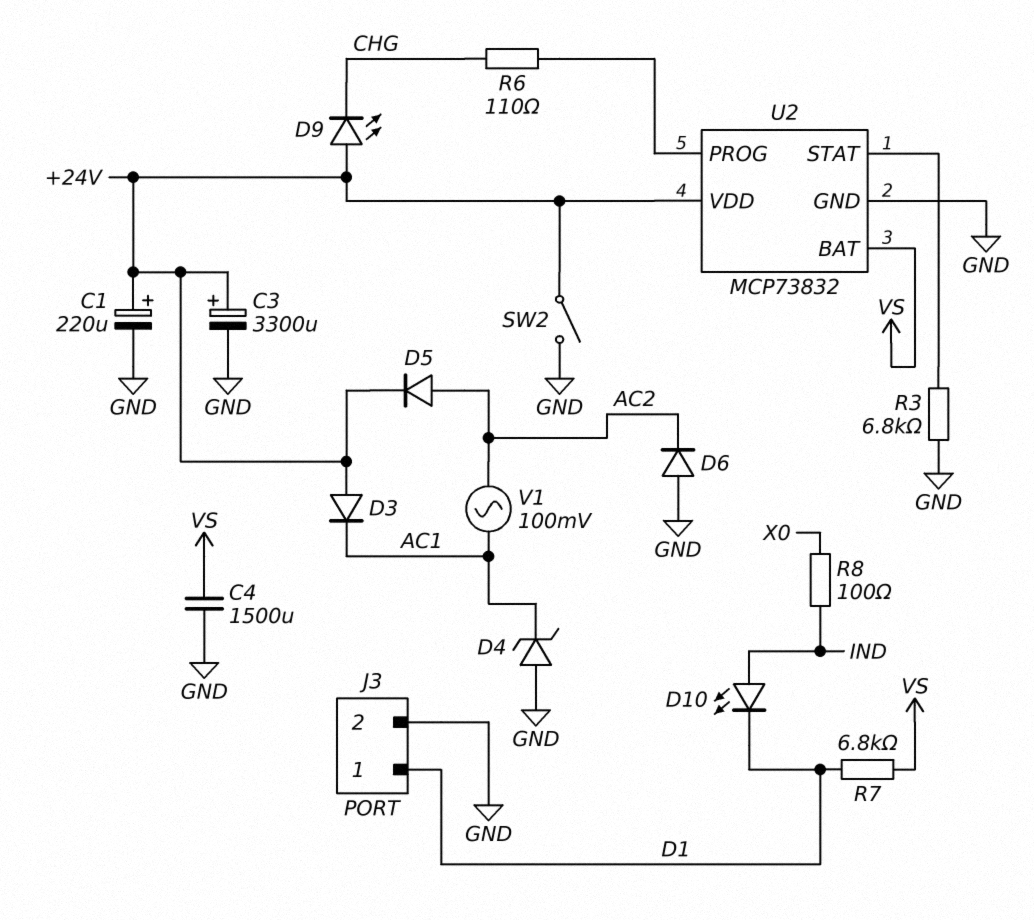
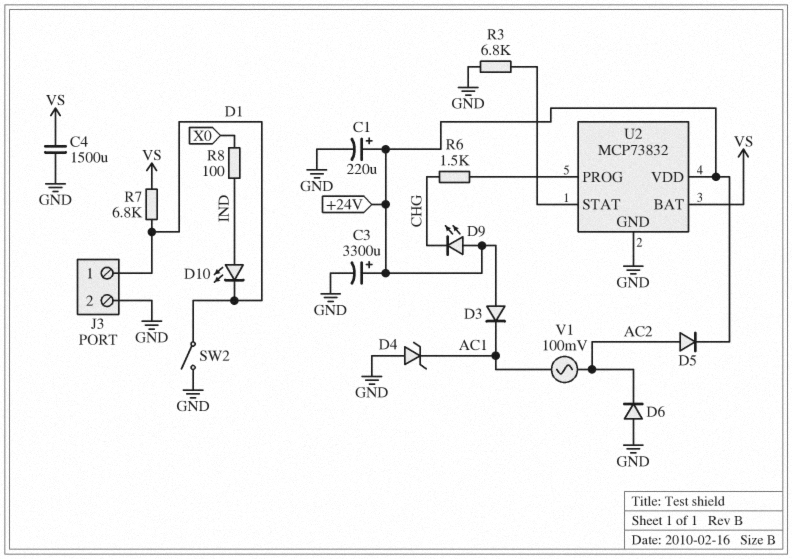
R6: 110 (CHG, U2/PROG) -> 1.5k (CHG, U2/PROG)
SW2: switch (+24V, GND) -> switch (D1, GND)

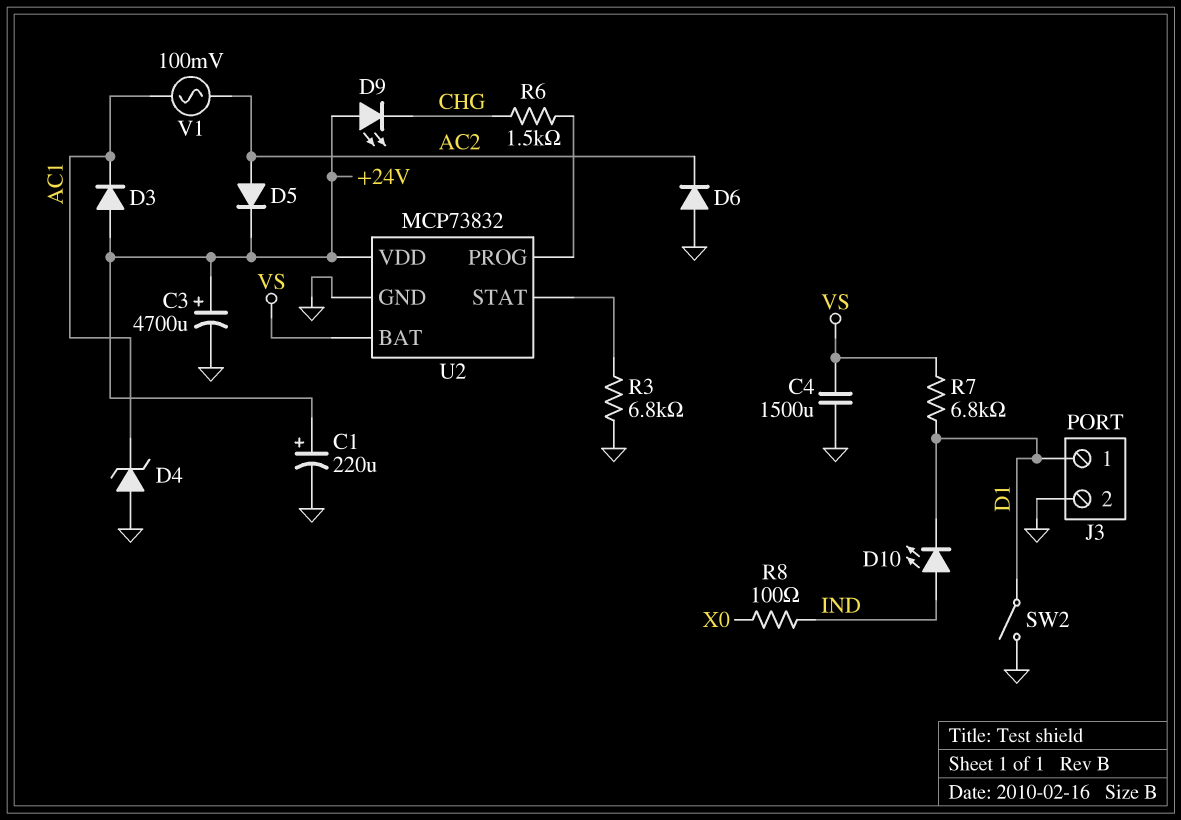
C3: 3300uF (plus +24V, minus GND) -> 4700uF (plus +24V, minus GND)

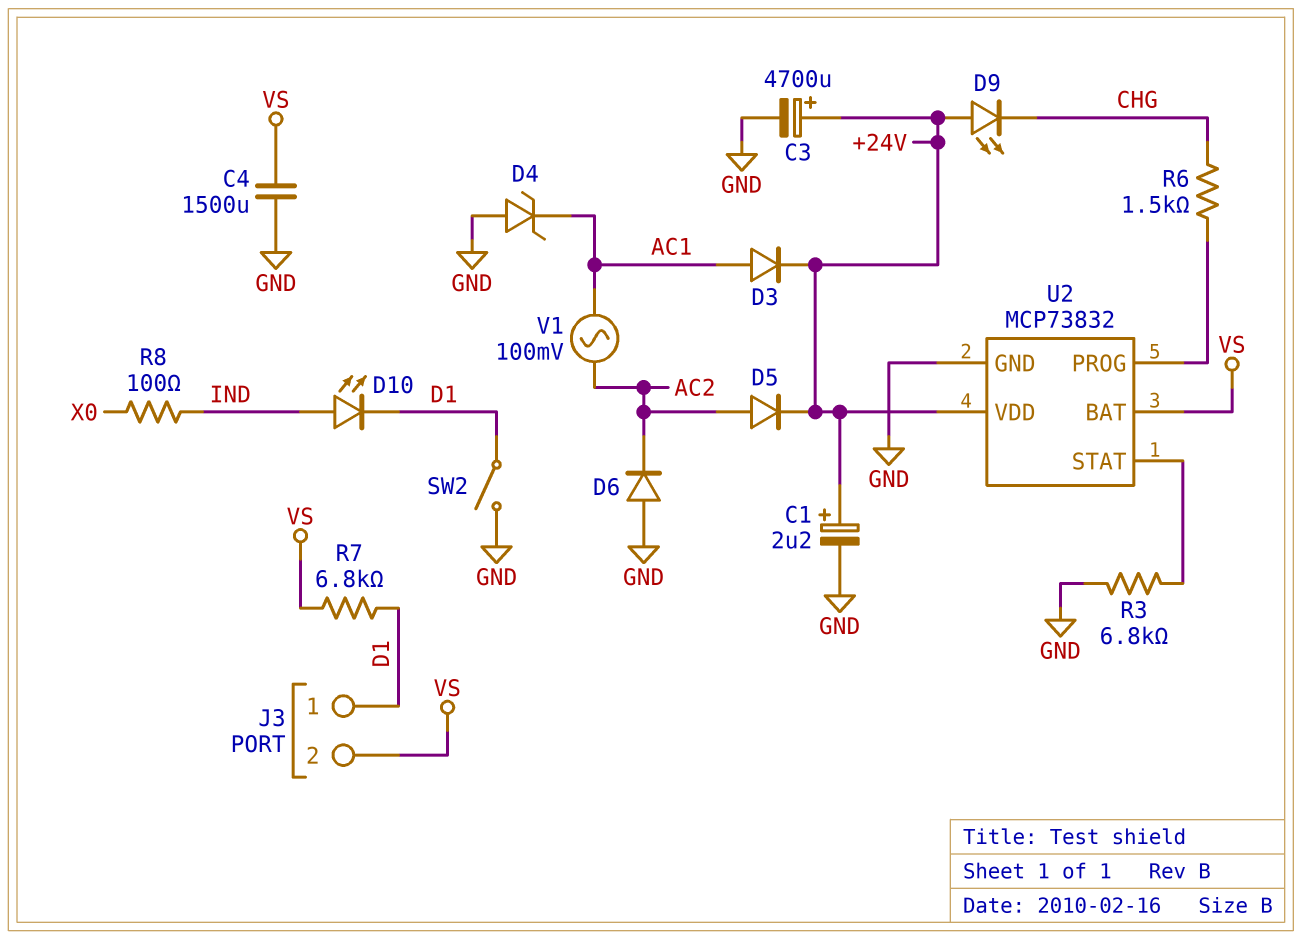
C1: 220uF (plus +24V, minus GND) -> 2.2uF (plus +24V, minus GND)
D3: diode (A +24V, K AC1) -> diode (A AC1, K +24V)
J3 pin 2: GND -> VS

